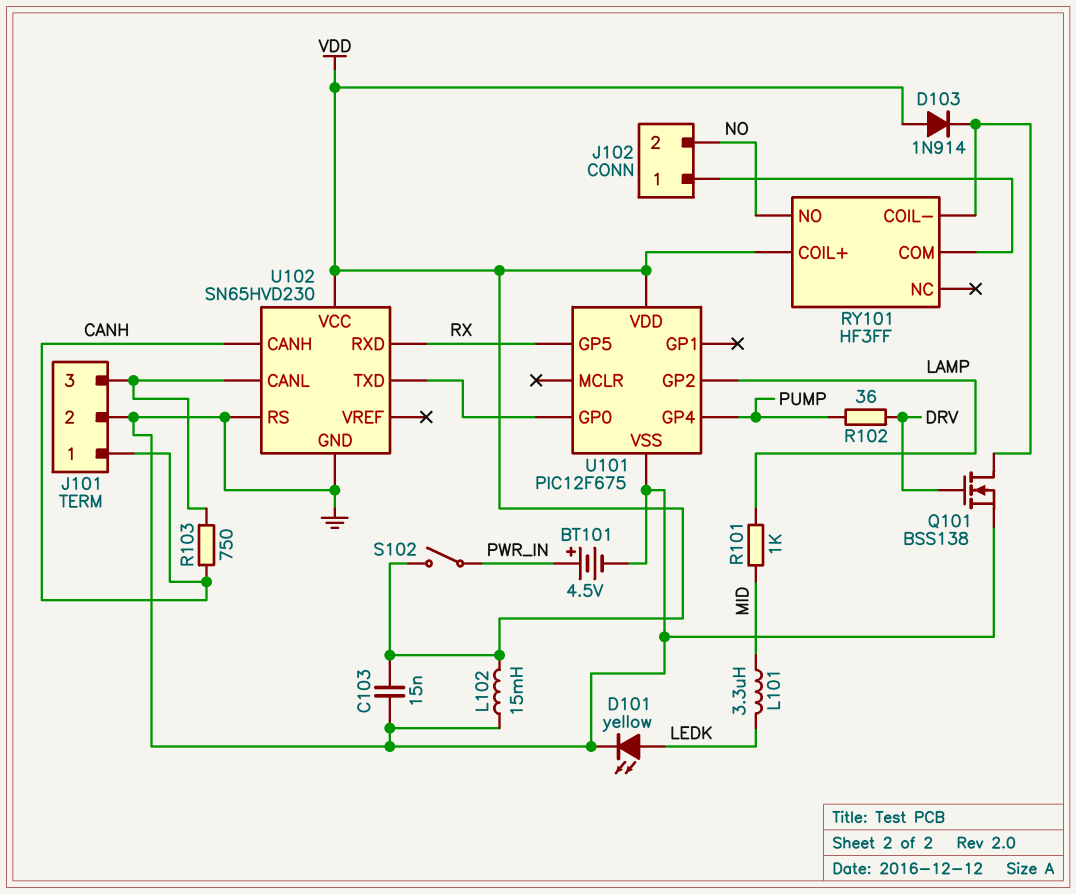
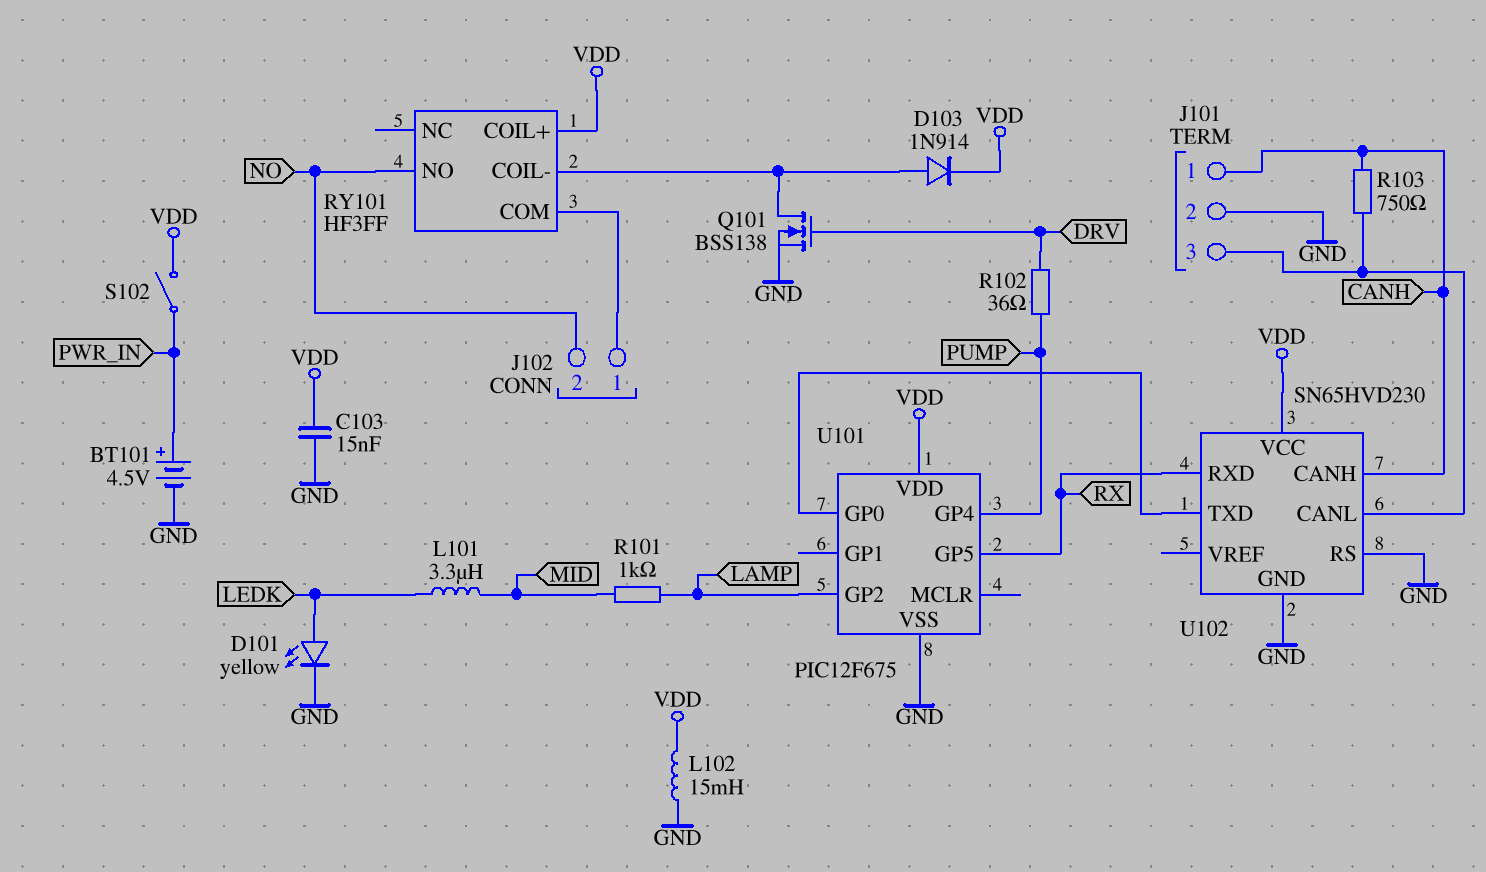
D103: diode 1N914 (A VDD, K RY101/COIL-) -> diode 1N914 (A RY101/COIL-, K VDD)

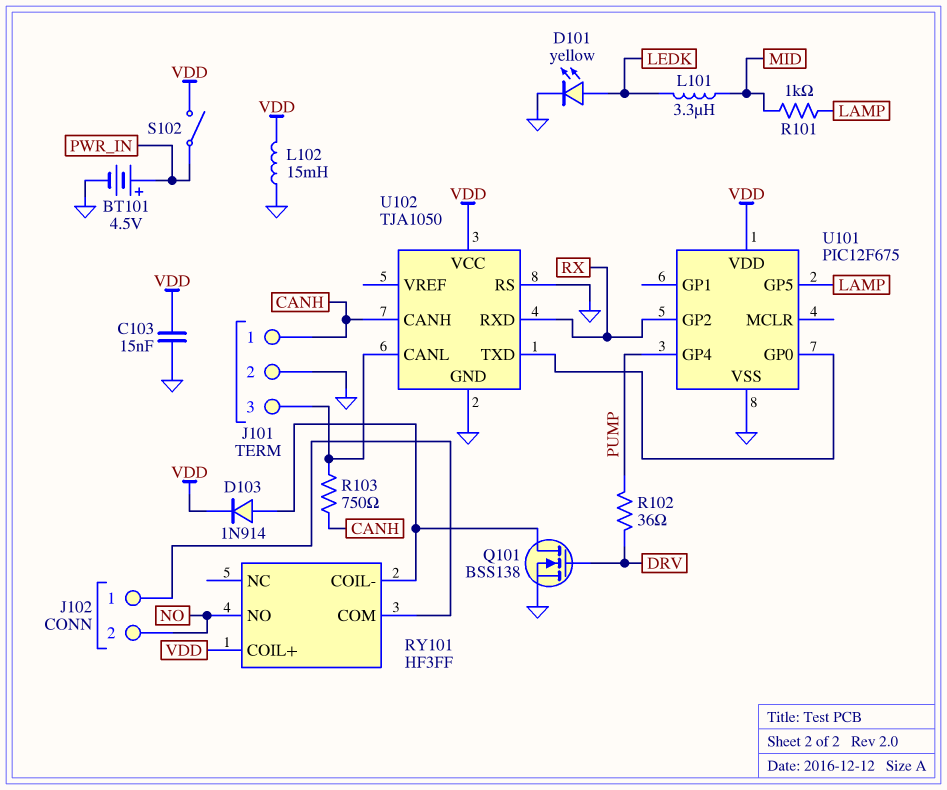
U101 pin GP2: LAMP -> RX
U101 pin GP5: RX -> LAMP
U102: SN65HVD230 -> TJA1050

